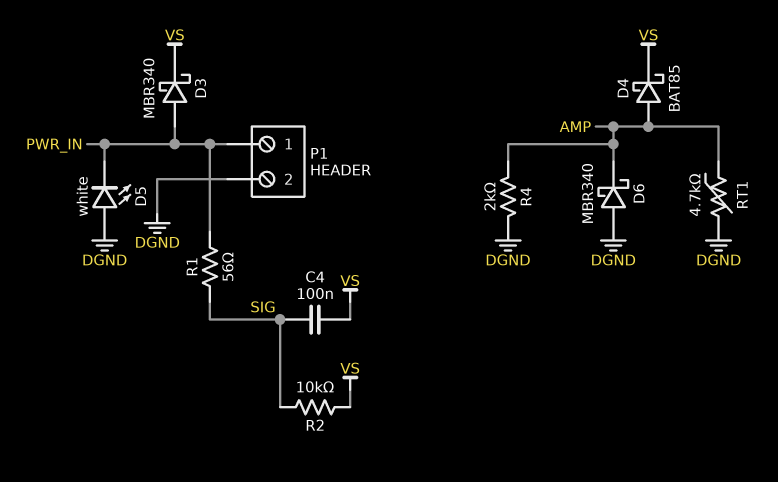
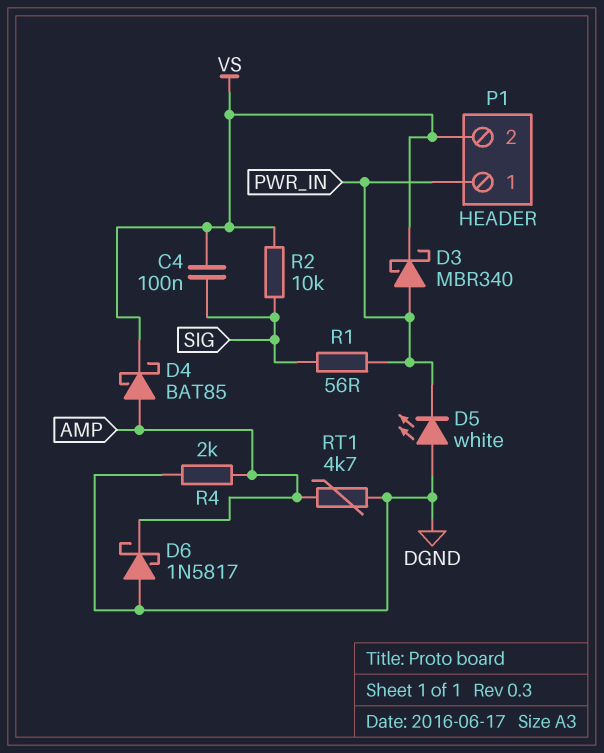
D6: schottky MBR340 (A DGND, K AMP) -> schottky 1N5817 (A DGND, K AMP)
P1 pin 2: DGND -> VS

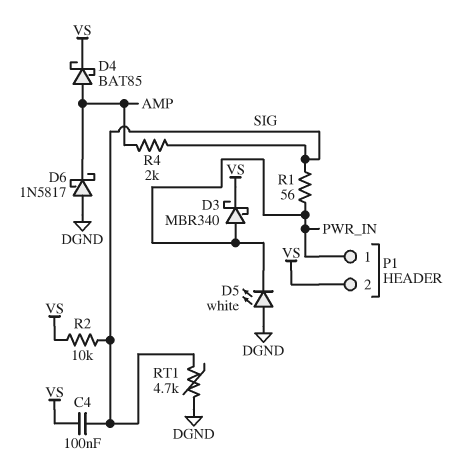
R4: 2k (AMP, DGND) -> 2k (AMP, SIG)
RT1: 4.7k (AMP, DGND) -> 4.7k (DGND, SIG)

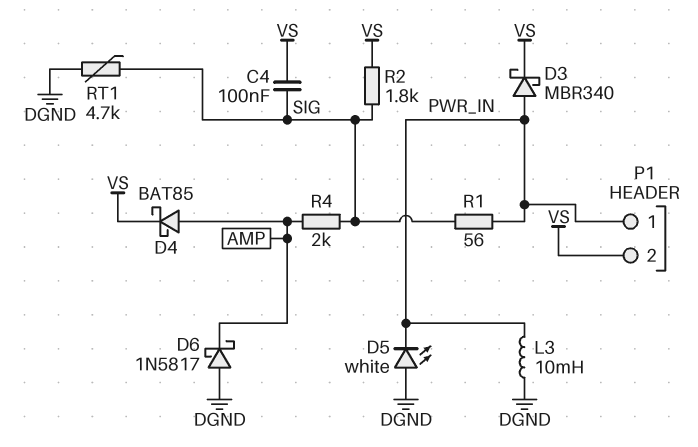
L3: none -> 10mH (DGND, PWR_IN)
R2: 10k (SIG, VS) -> 1.8k (SIG, VS)

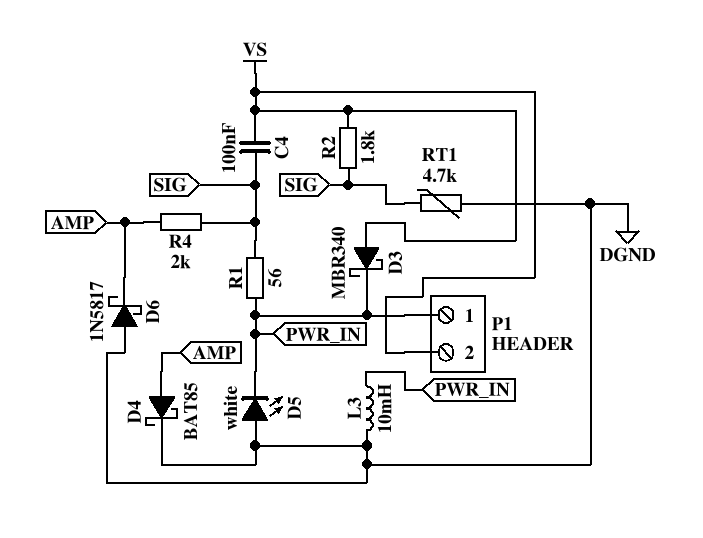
D3: schottky MBR340 (A PWR_IN, K VS) -> schottky MBR340 (A VS, K PWR_IN)
D4: schottky BAT85 (A AMP, K VS) -> schottky BAT85 (A AMP, K DGND)

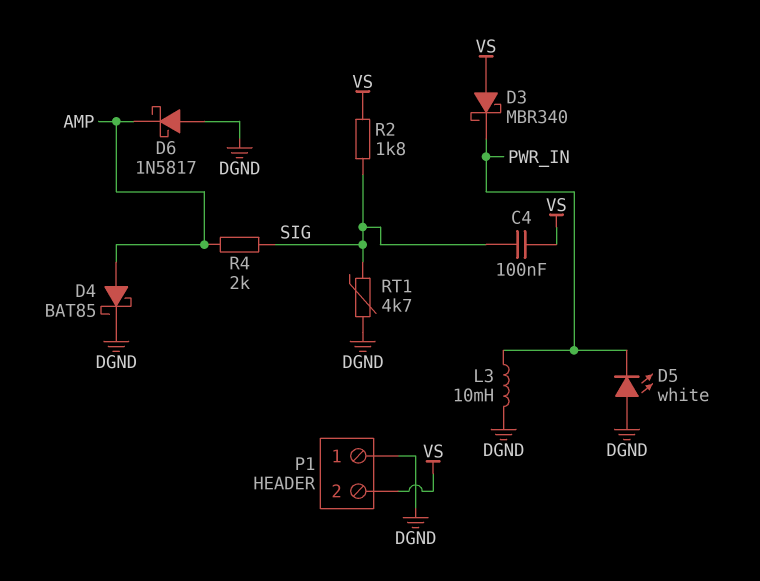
P1 pin 1: PWR_IN -> DGND
R1: 56 (PWR_IN, SIG) -> none

